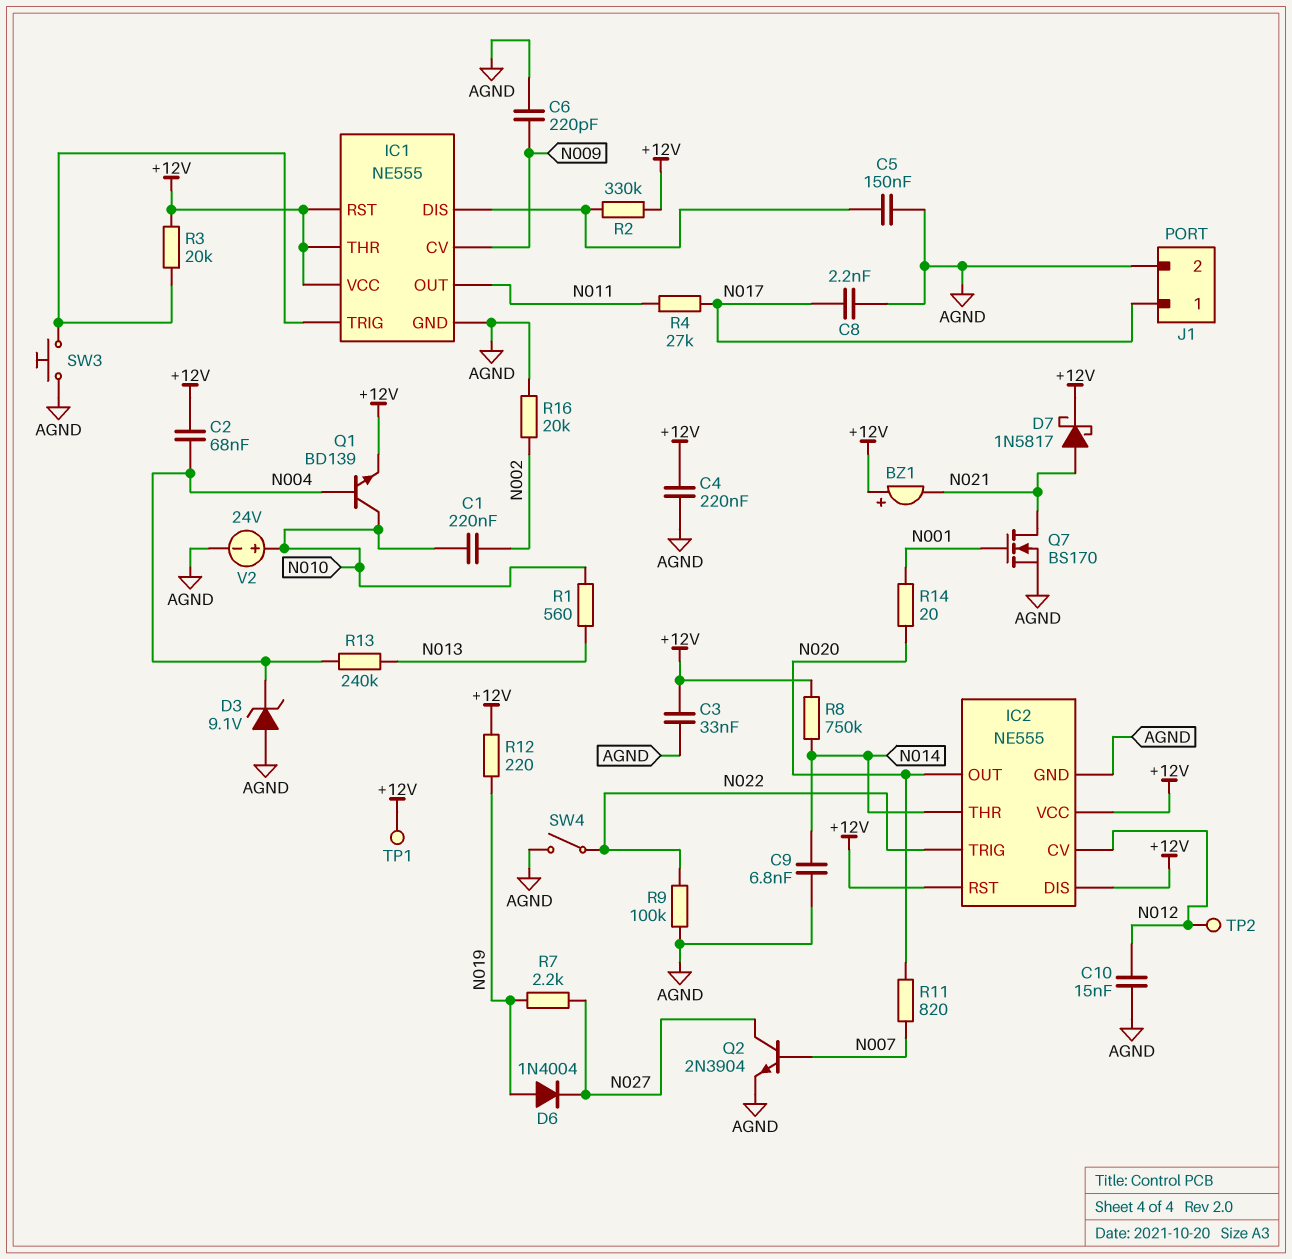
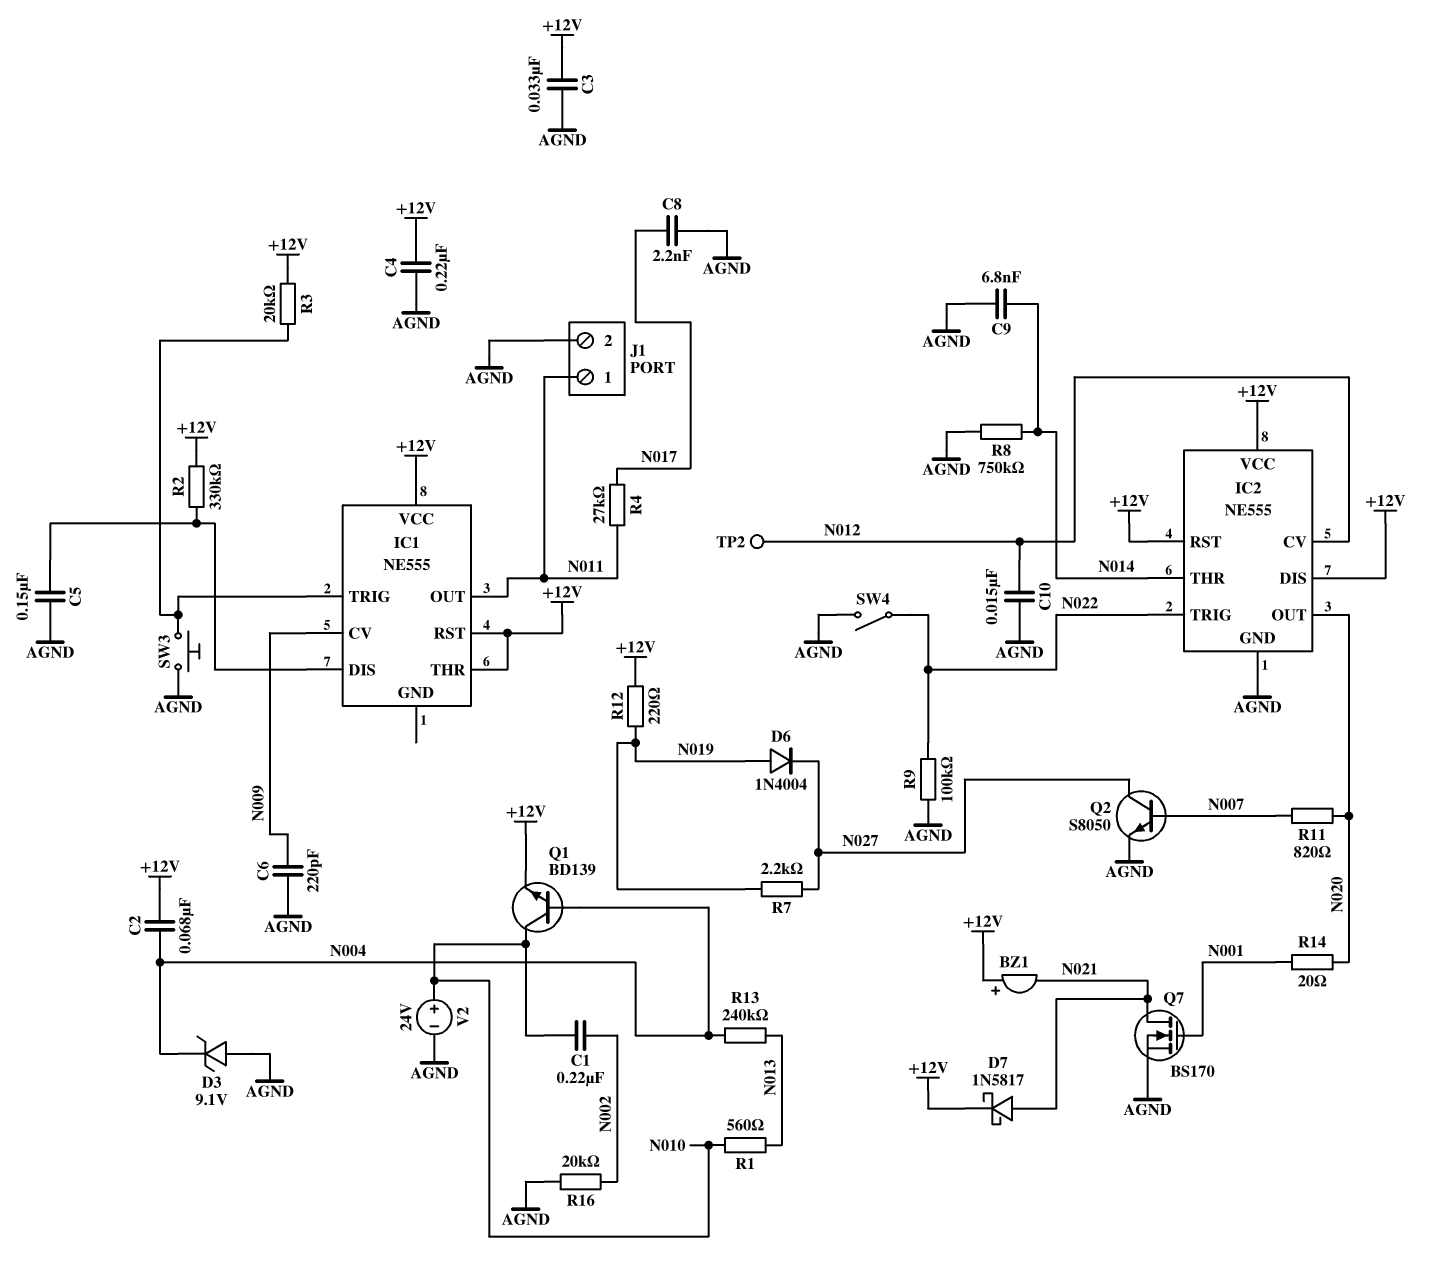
IC1 pin GND: AGND -> none
J1 pin 1: N017 -> N011
Q2: NPN 2N3904 (B N007, C N027, E AGND) -> NPN S8050 (B N007, C N027, E AGND)
R8: 750k (+12V, N014) -> 750k (AGND, N014)
TP1: test point (+12V) -> none

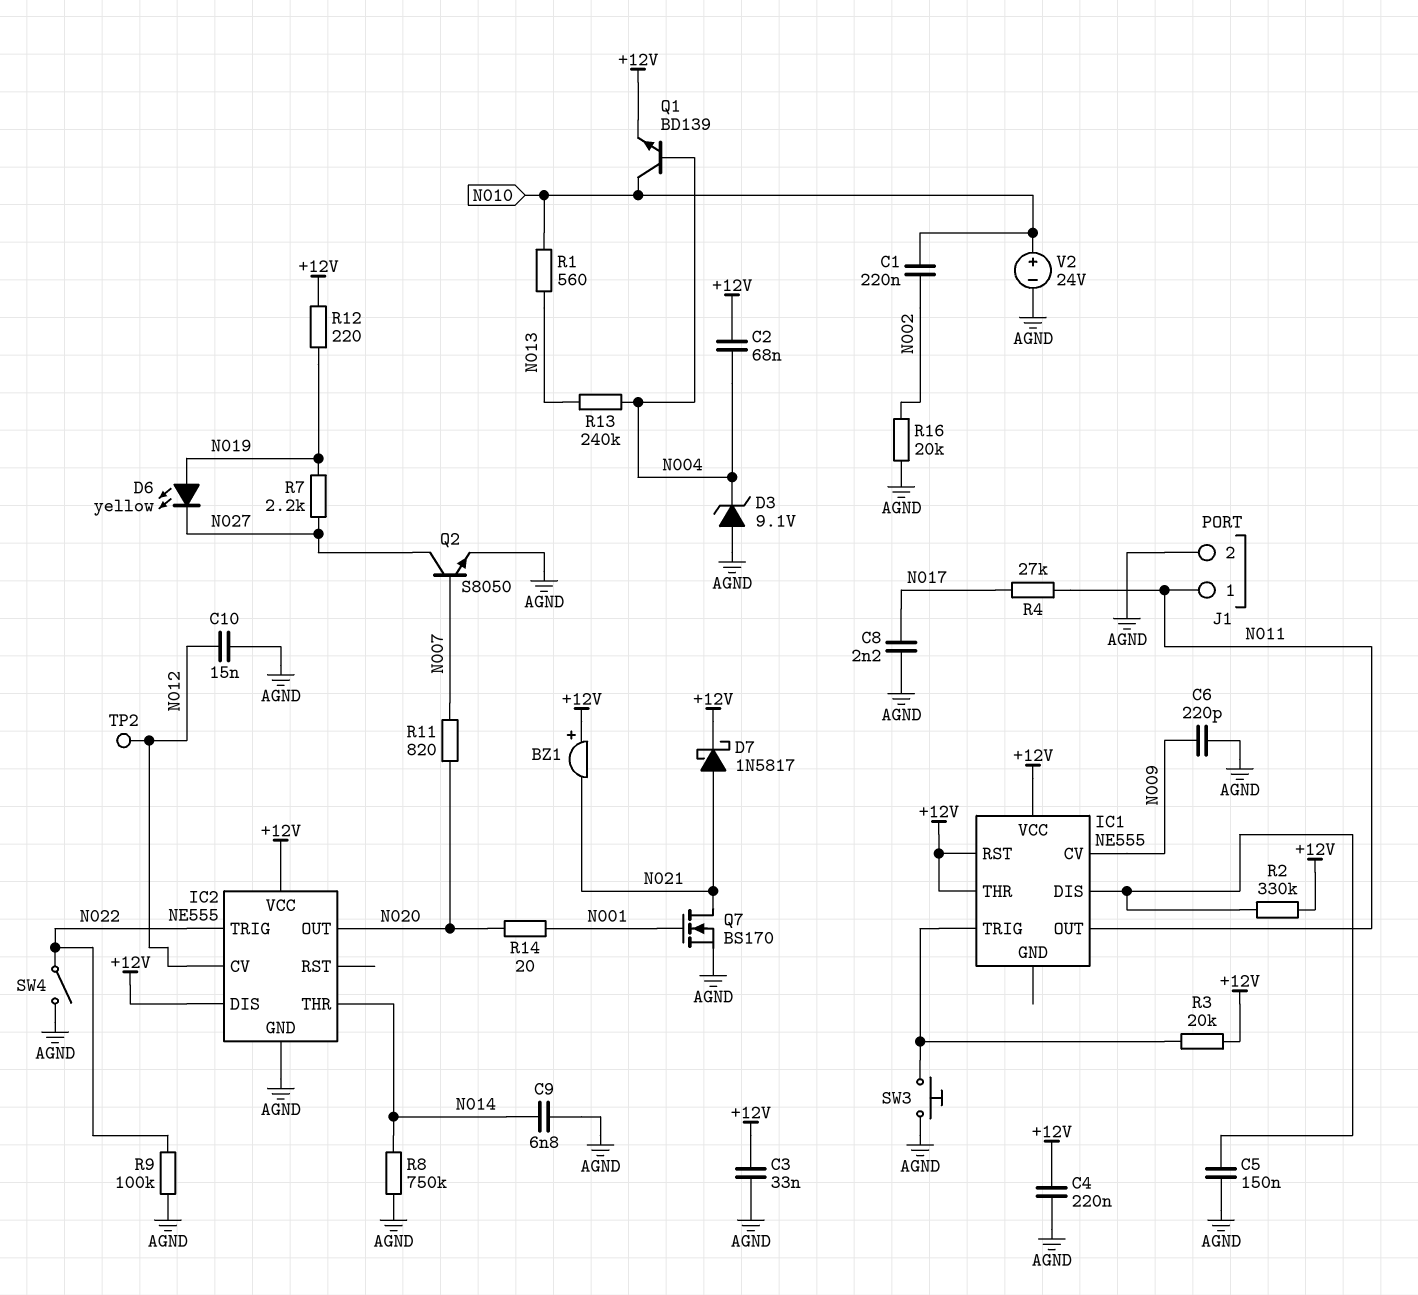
D6: diode 1N4004 (A N019, K N027) -> LED yellow (A N019, K N027)
IC2 pin RST: +12V -> none

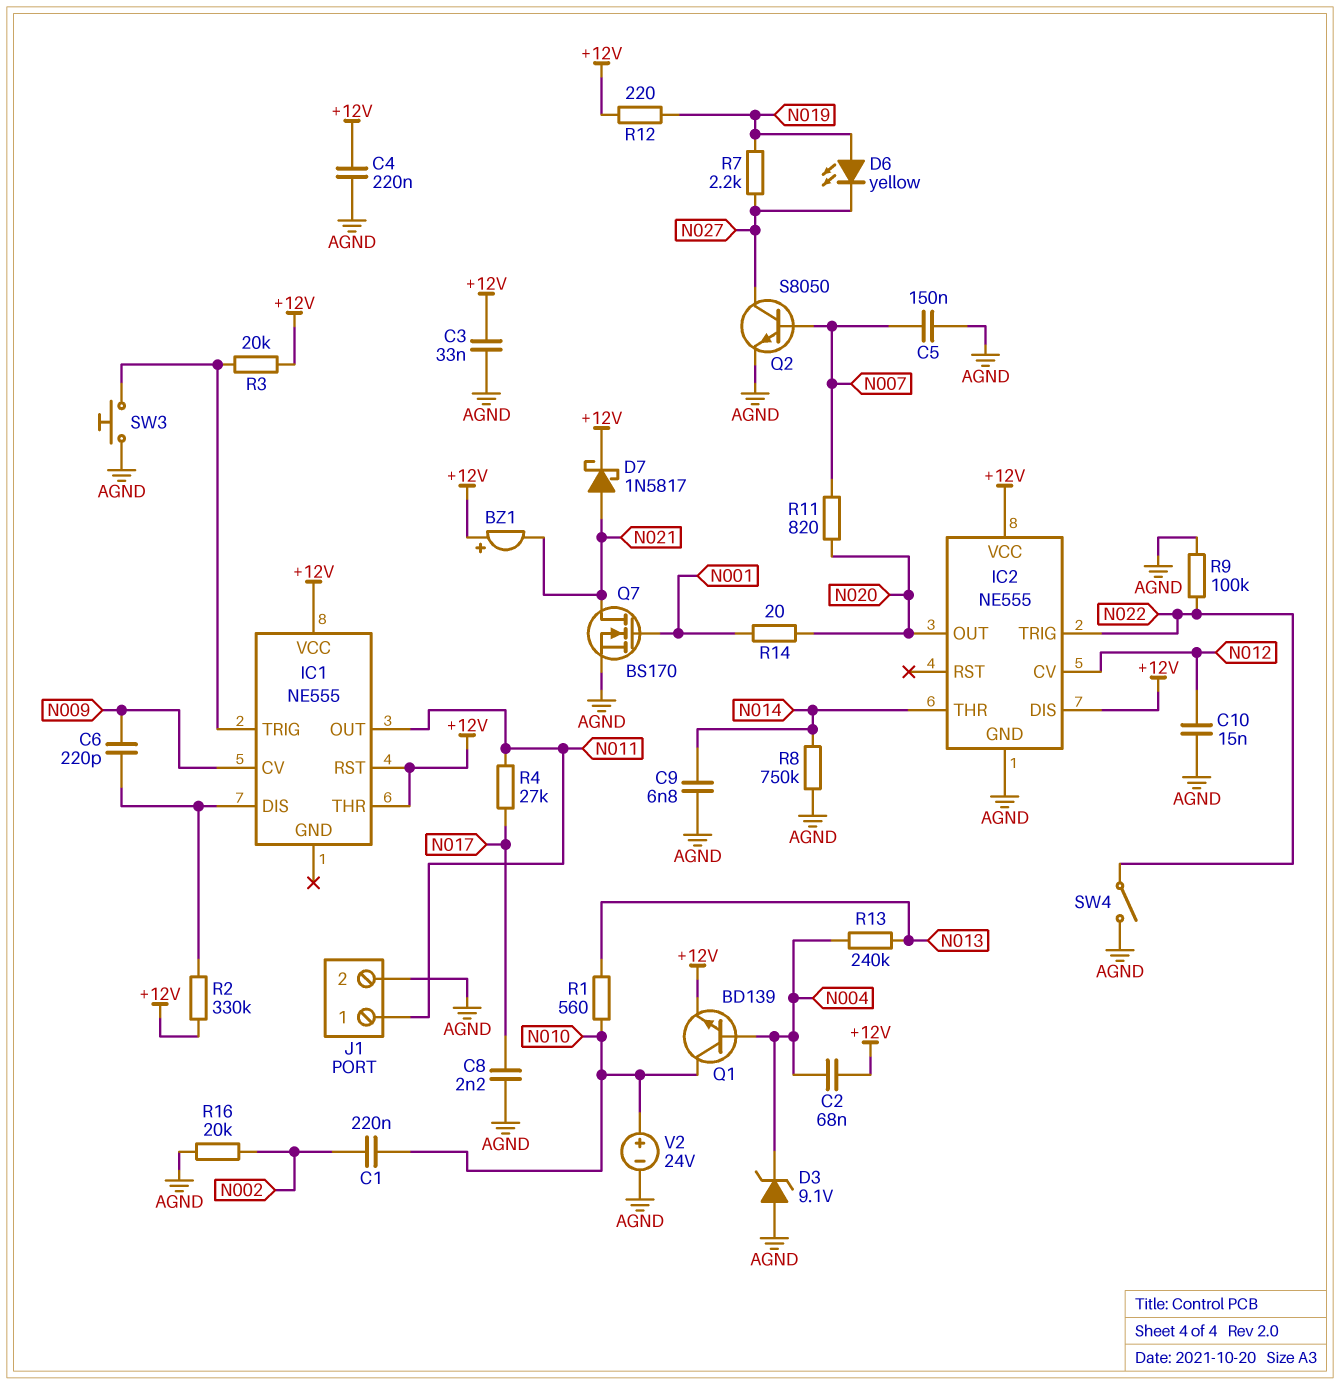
C5: 150nF (AGND, IC1/DIS) -> 150nF (AGND, N007)
C6: 220pF (AGND, N009) -> 220pF (IC1/DIS, N009)
TP2: test point (N012) -> none

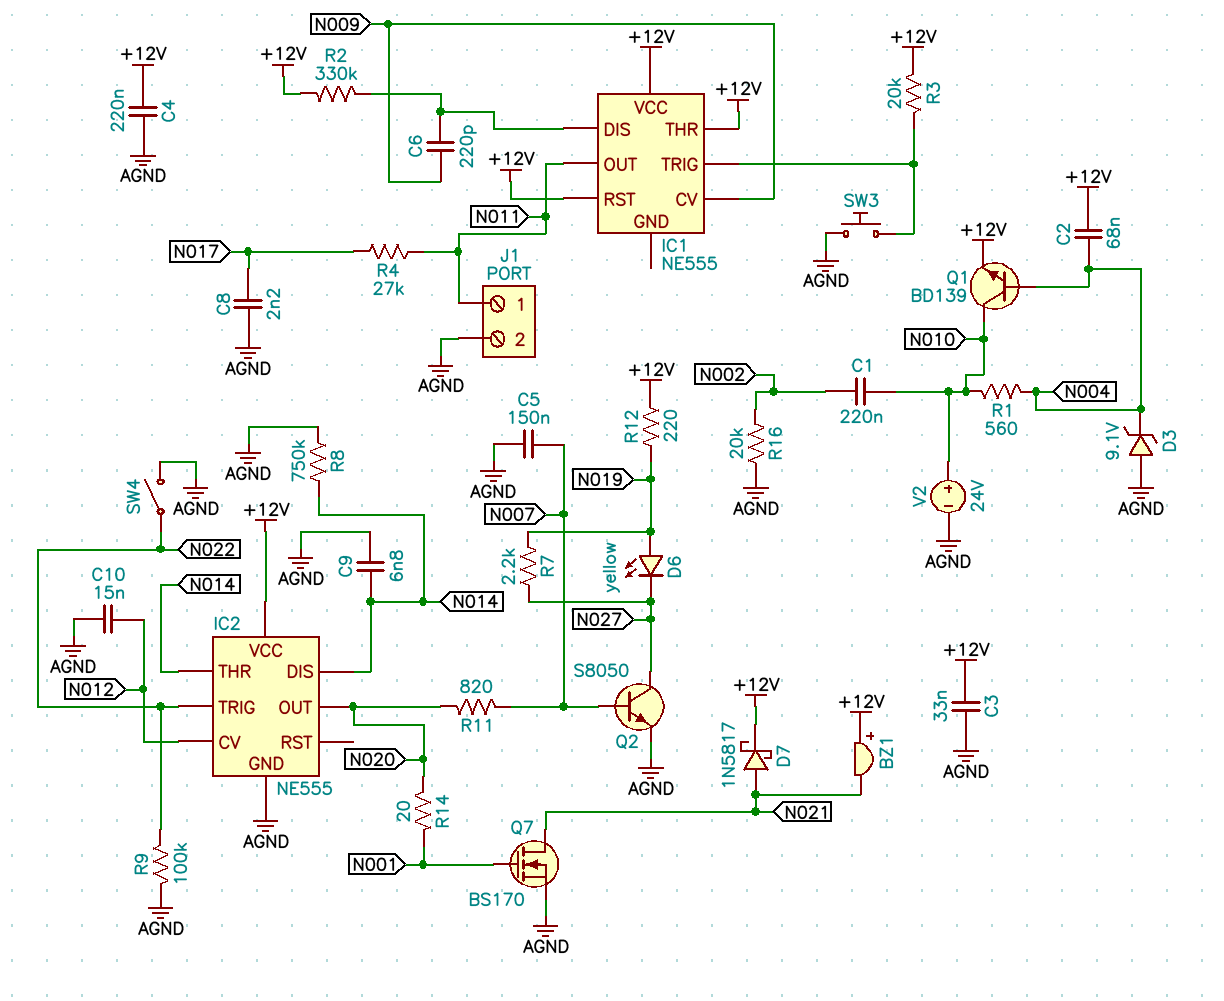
IC2 pin DIS: +12V -> N014
R1: 560 (N010, N013) -> 560 (N004, N010)
R13: 240k (N004, N013) -> none

